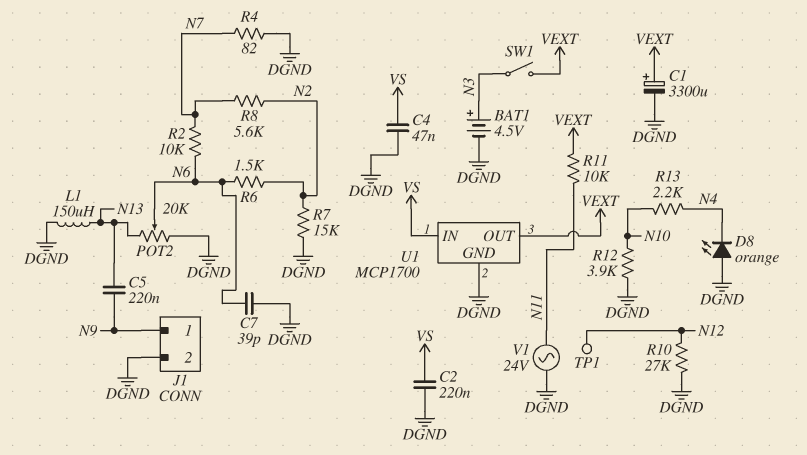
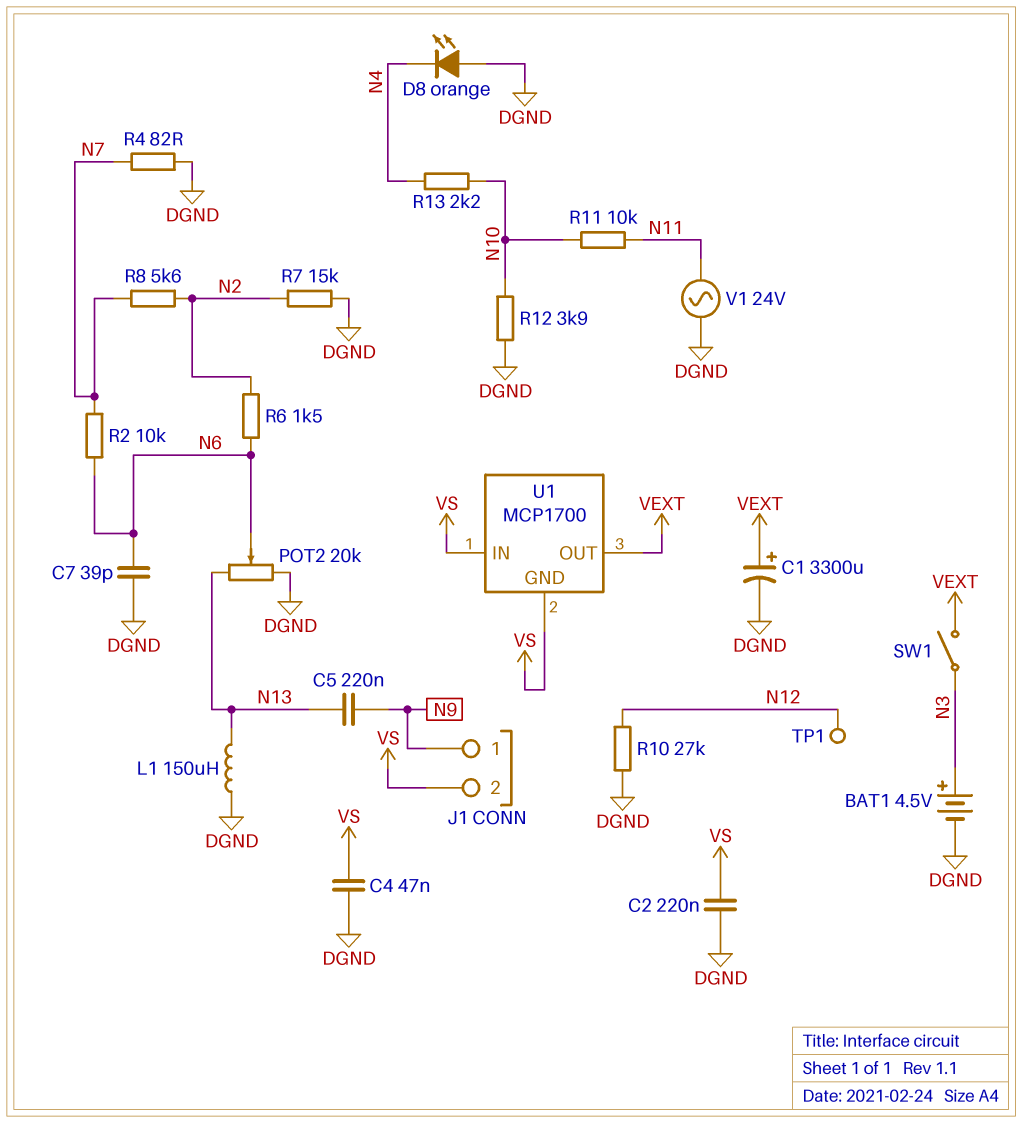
J1 pin 2: DGND -> VS
R11: 10k (N11, VEXT) -> 10k (N10, N11)
U1 pin GND: DGND -> VS

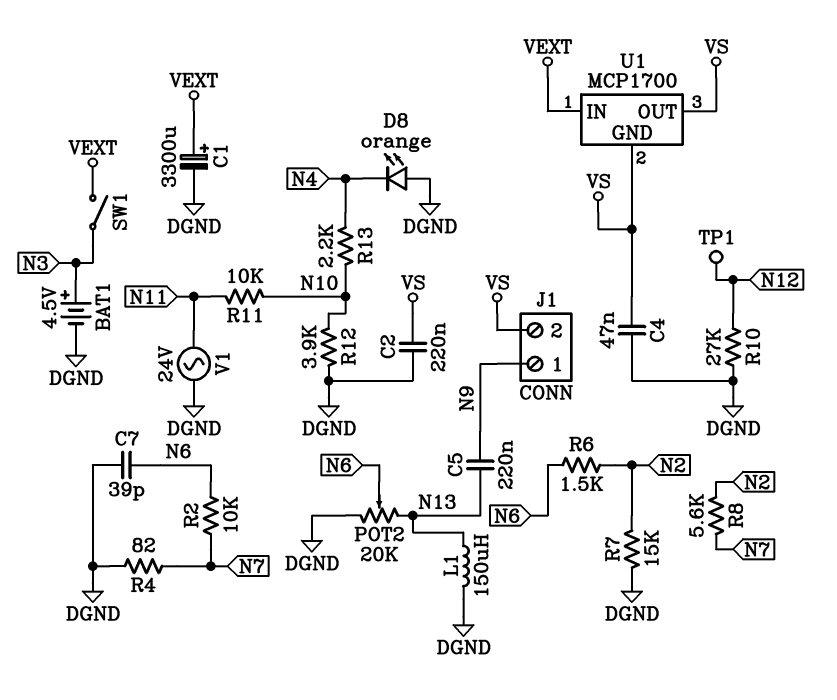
U1 pin IN: VS -> VEXT
U1 pin OUT: VEXT -> VS

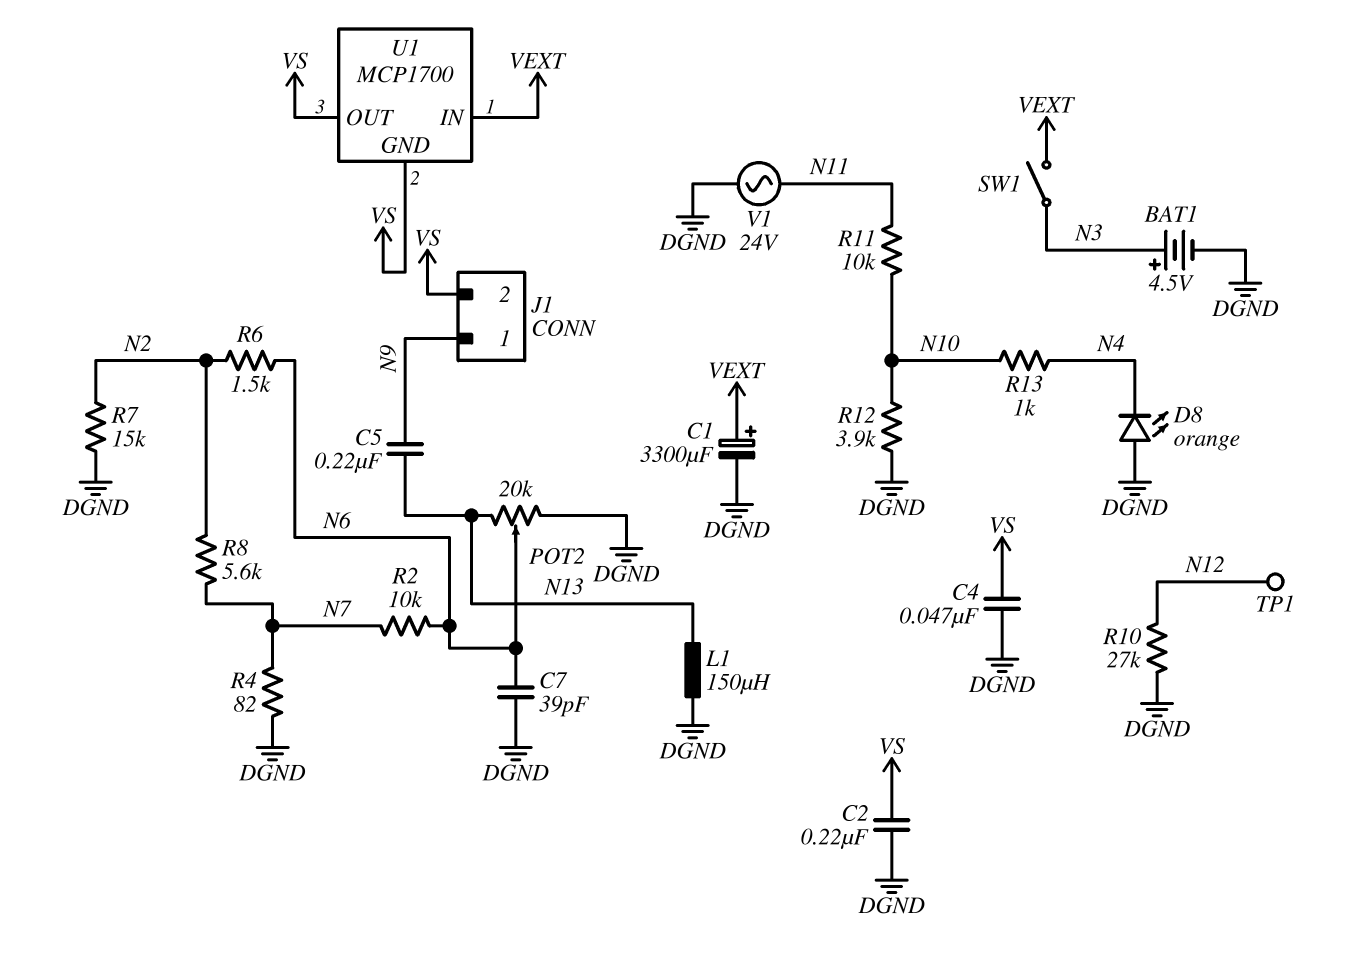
R13: 2.2k (N4, N10) -> 1k (N4, N10)

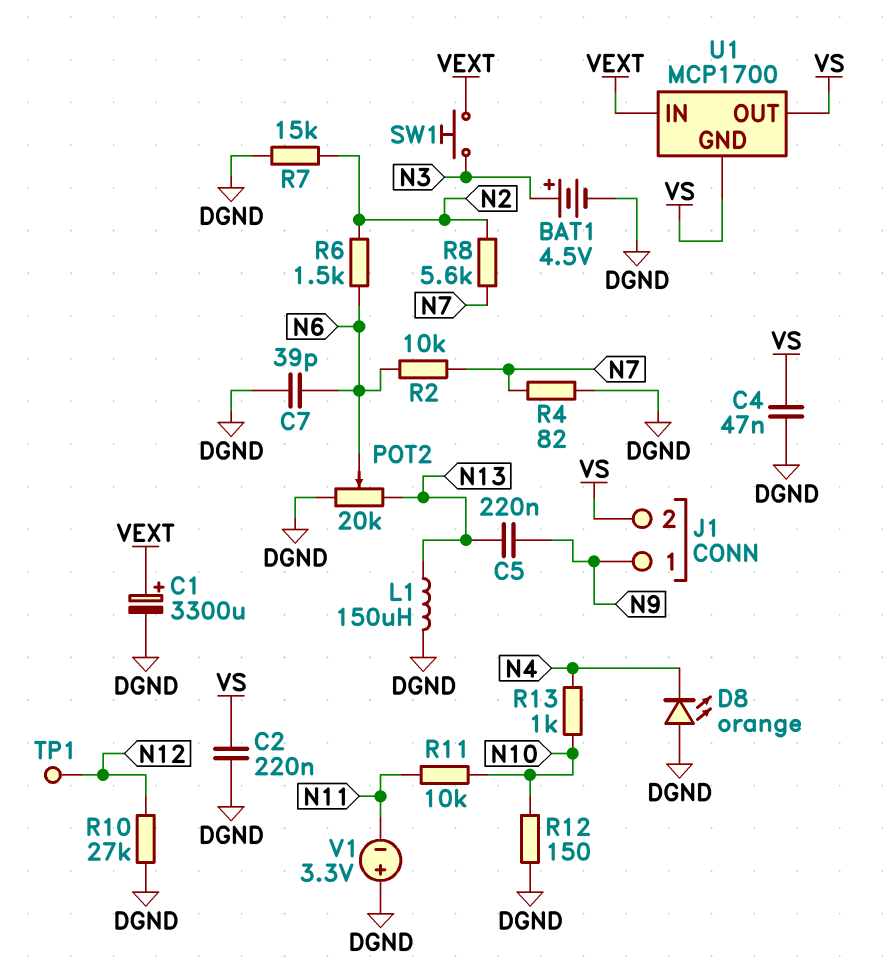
R12: 3.9k (DGND, N10) -> 150 (DGND, N10)
SW1: switch (N3, VEXT) -> button (N3, VEXT)
V1: AC 24V (DGND, N11) -> 3.3V (plus DGND, minus N11)

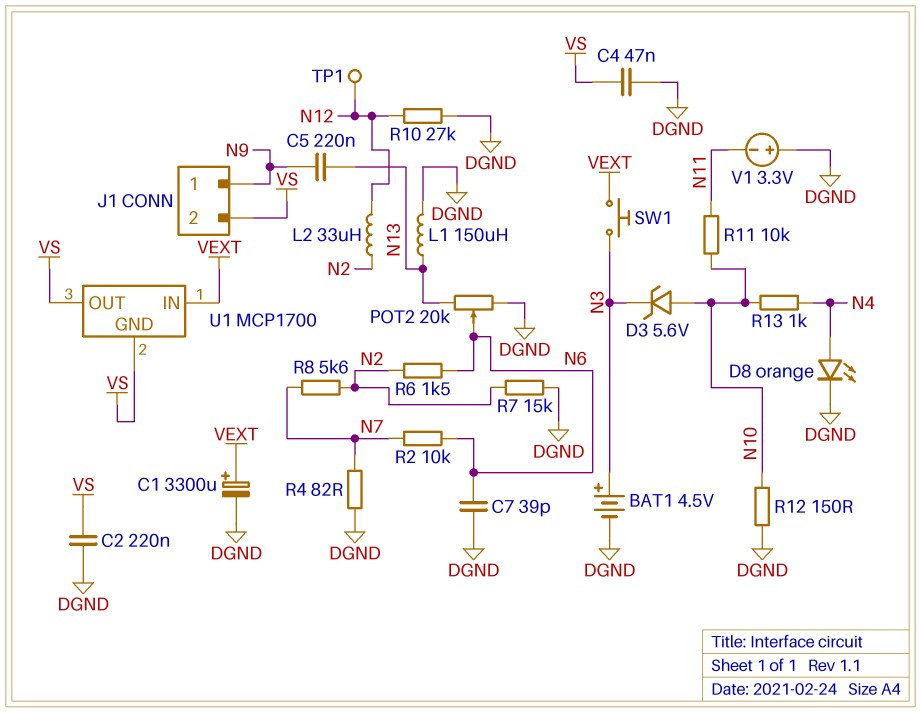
D3: none -> zener 5.6V (A N10, K N3)
D8: LED orange (A DGND, K N4) -> LED orange (A N4, K DGND)
L2: none -> 33uH (N2, N12)

